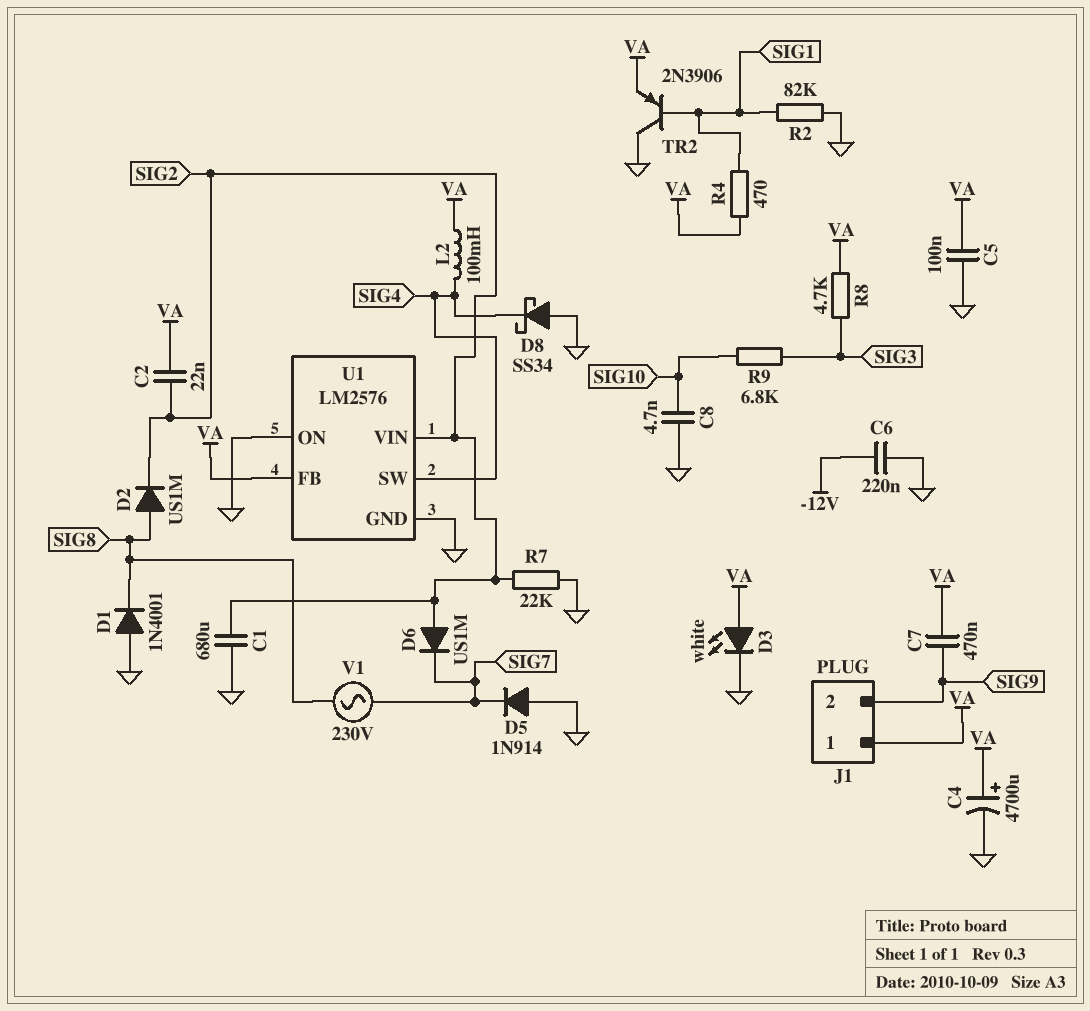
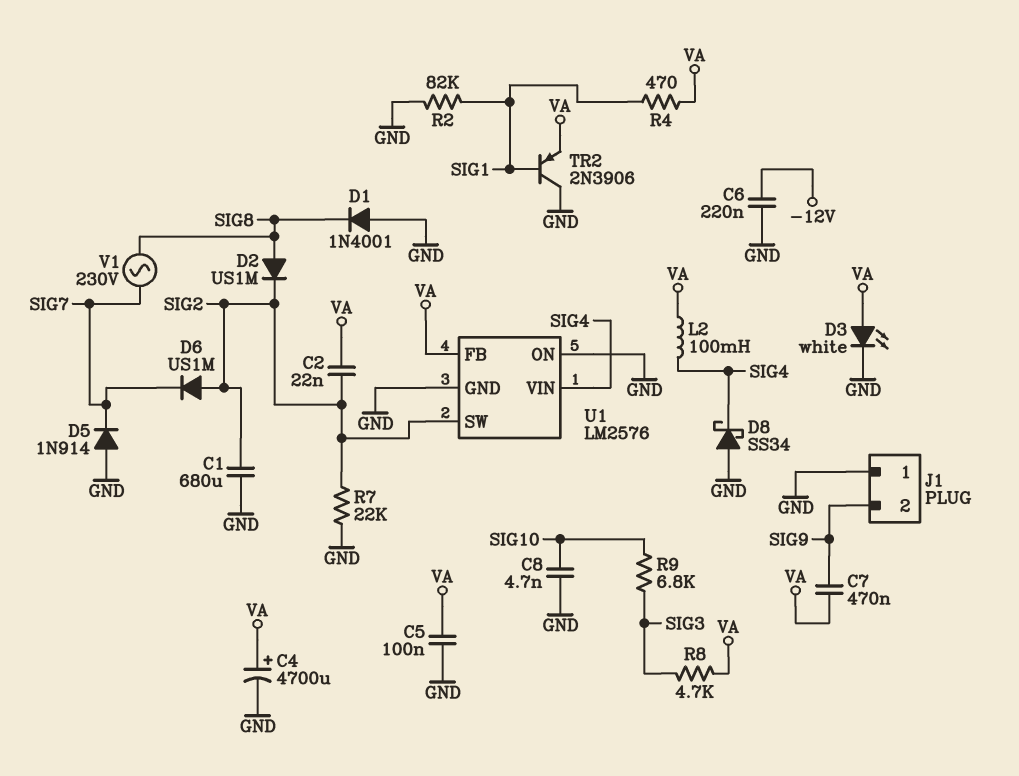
J1 pin 1: VA -> GND
U1 pin SW: SIG4 -> SIG2
U1 pin VIN: SIG2 -> SIG4

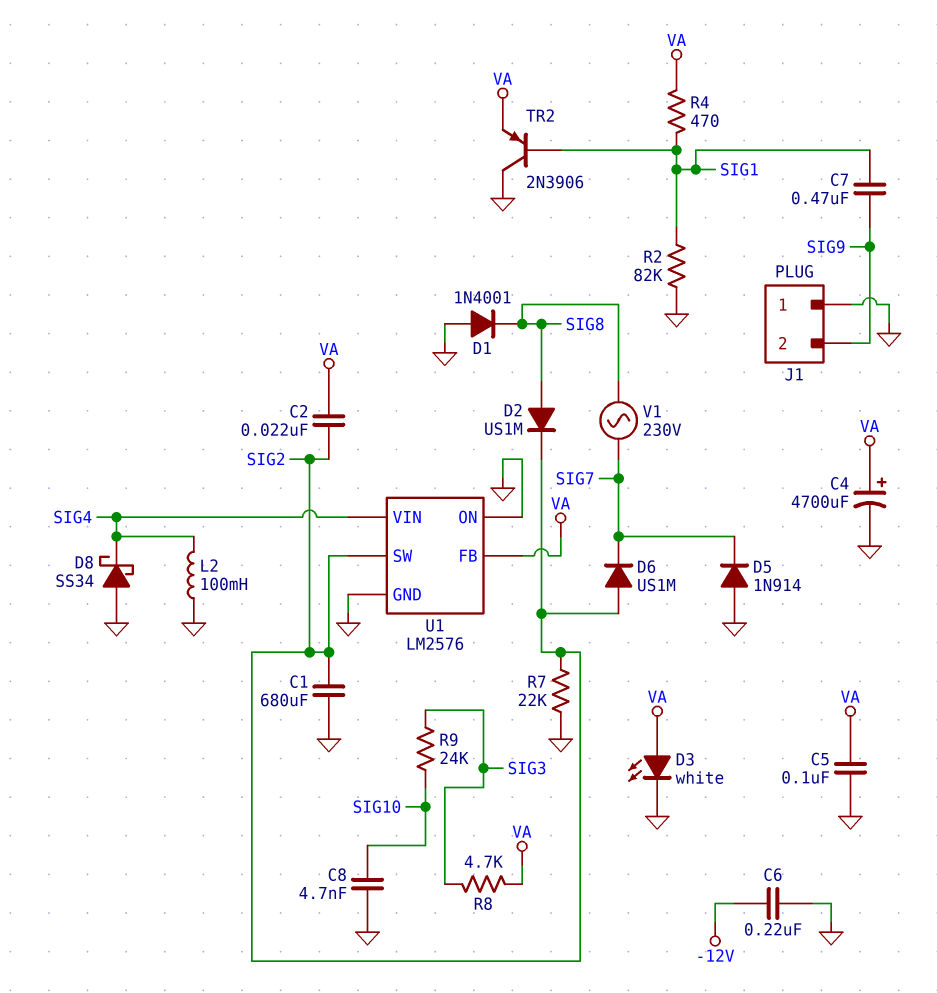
C7: 470nF (SIG9, VA) -> 470nF (SIG1, SIG9)
L2: 100mH (SIG4, VA) -> 100mH (GND, SIG4)
R9: 6.8k (SIG3, SIG10) -> 24k (SIG3, SIG10)

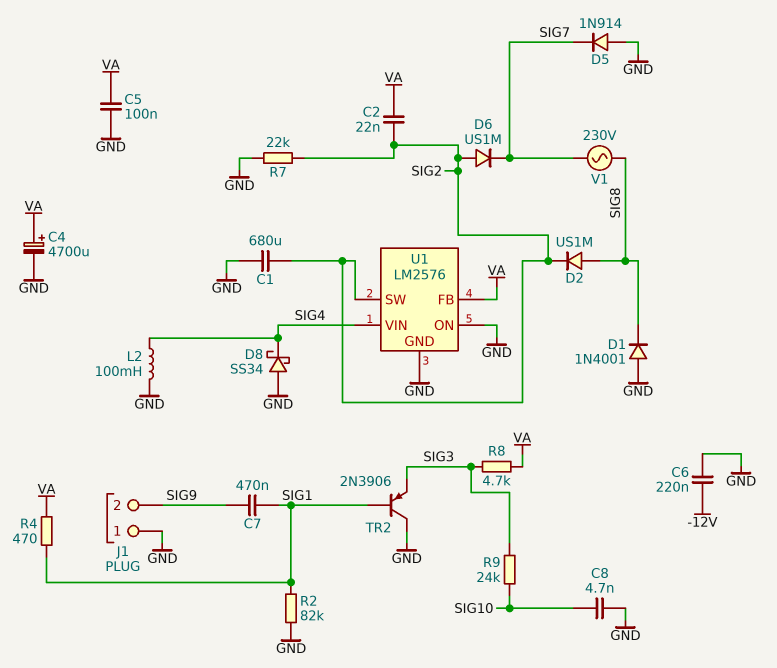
D3: LED white (A VA, K GND) -> none
TR2: PNP 2N3906 (B SIG1, C GND, E VA) -> PNP 2N3906 (B SIG1, C GND, E SIG3)

